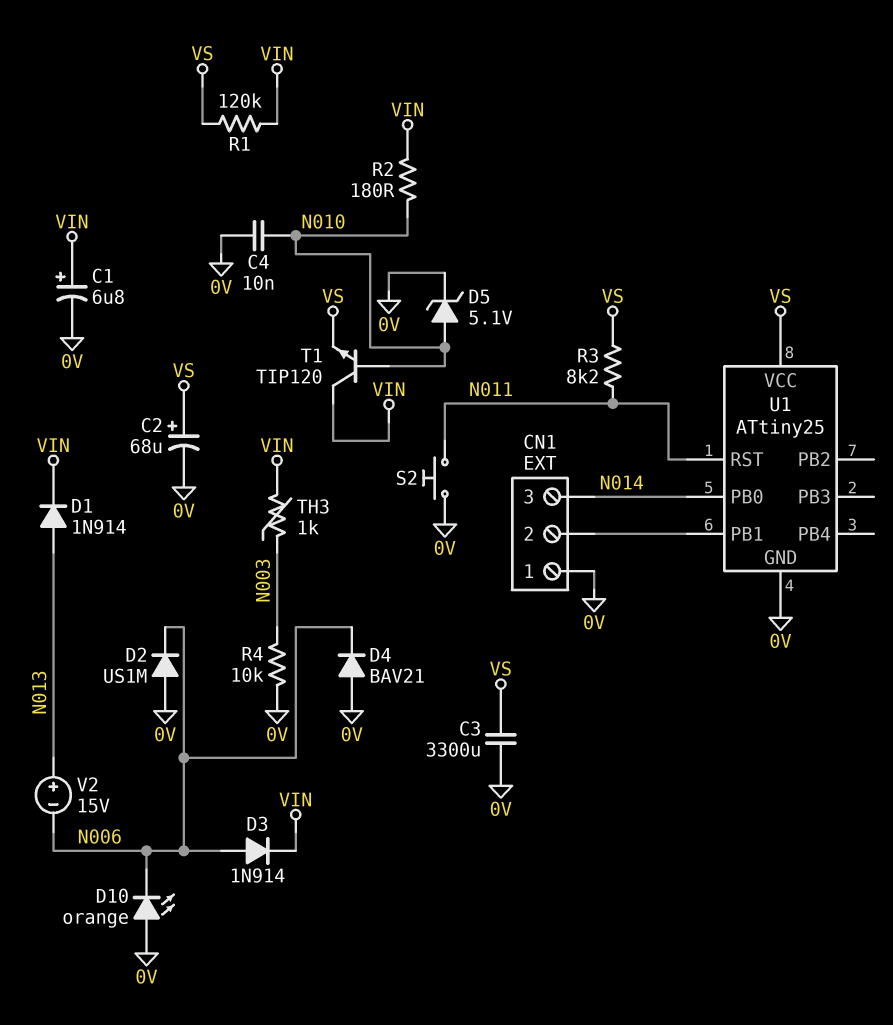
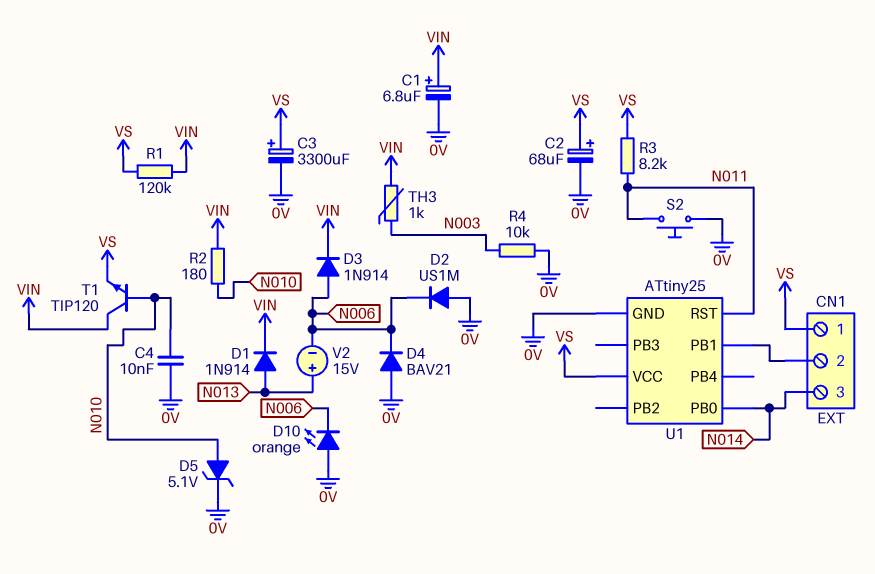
C3: 3300uF (0V, VS) -> 3300uF (plus VS, minus 0V)
CN1 pin 1: 0V -> VS

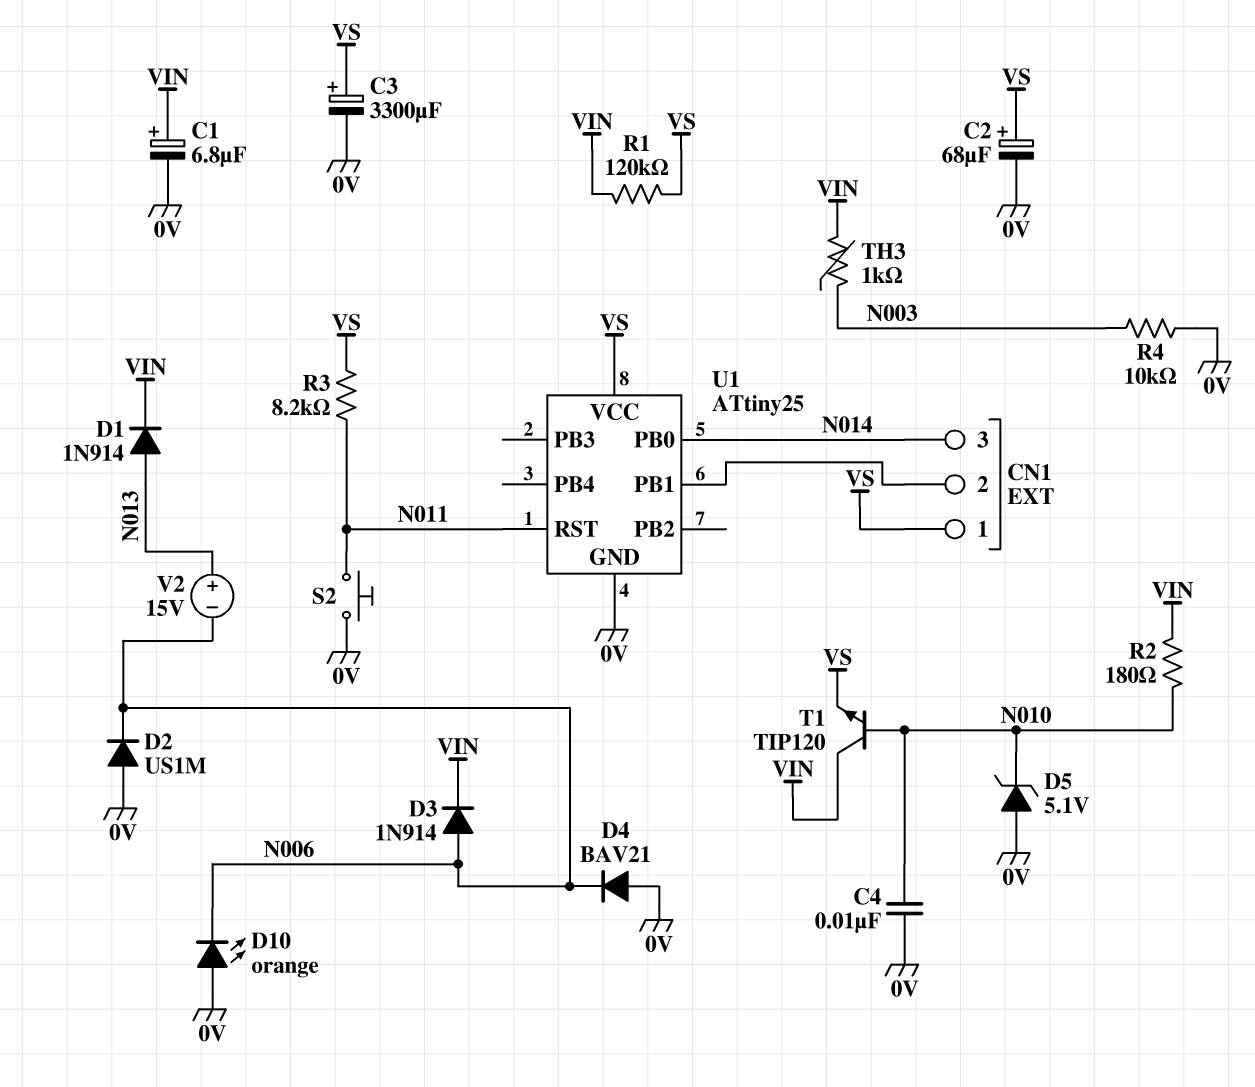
D5: zener 5.1V (A N010, K 0V) -> zener 5.1V (A 0V, K N010)

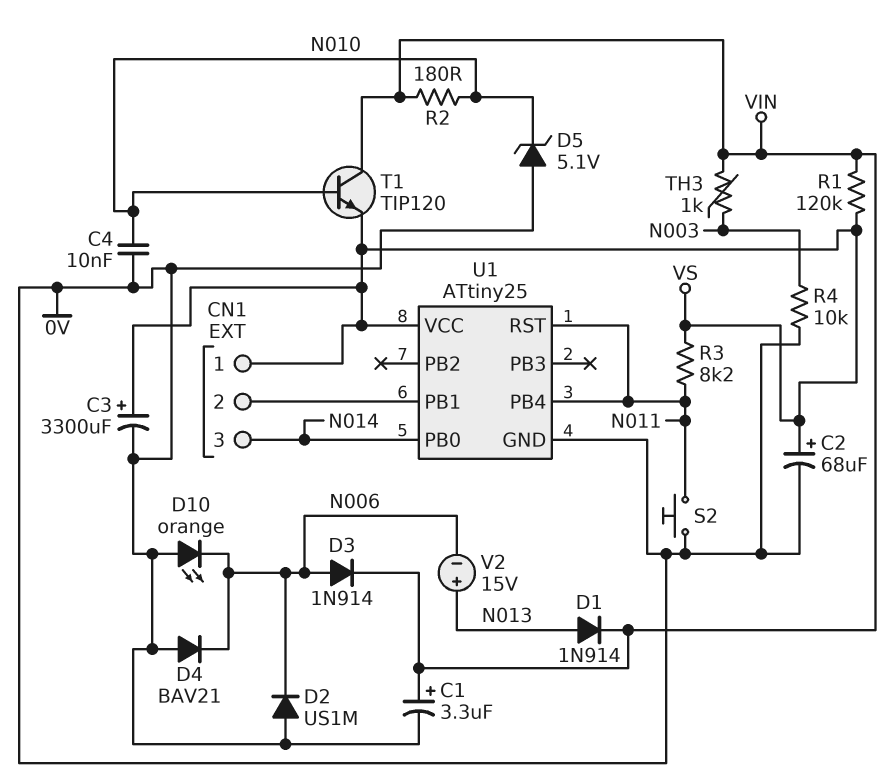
C1: 6.8uF (plus VIN, minus 0V) -> 3.3uF (plus VIN, minus 0V)
U1 pin PB4: none -> N011

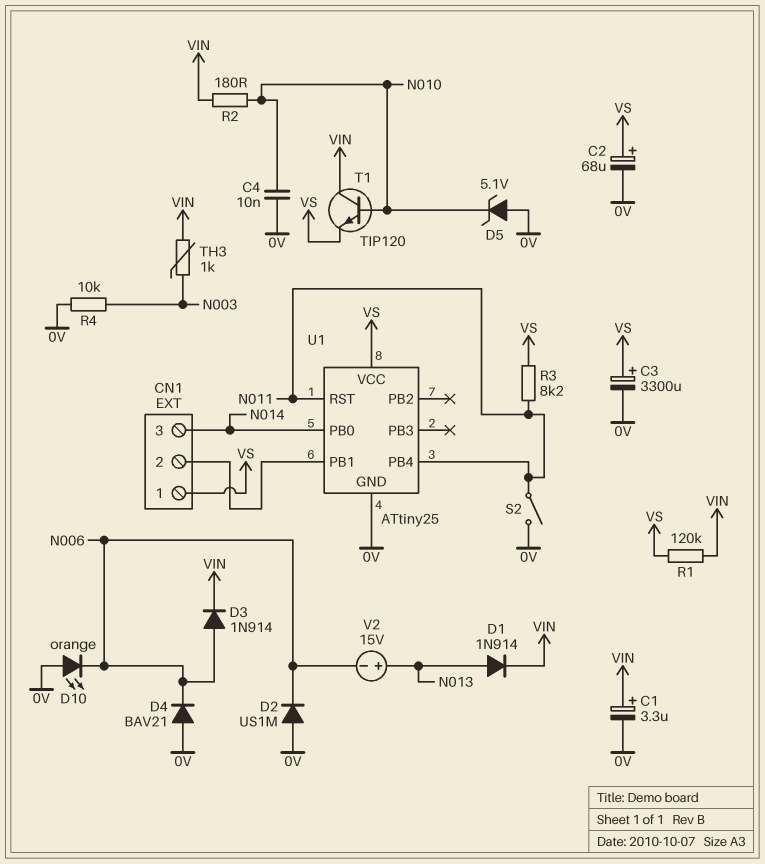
S2: button (0V, N011) -> switch (0V, N011)

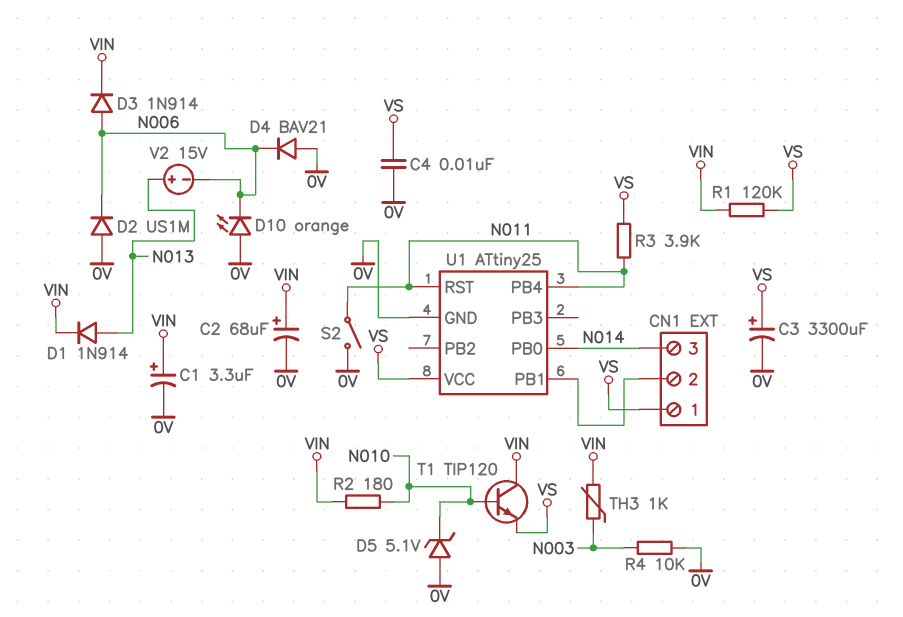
C2: 68uF (plus VS, minus 0V) -> 68uF (plus VIN, minus 0V)
C4: 10nF (0V, N010) -> 10nF (0V, VS)
R3: 8.2k (N011, VS) -> 3.9k (N011, VS)

